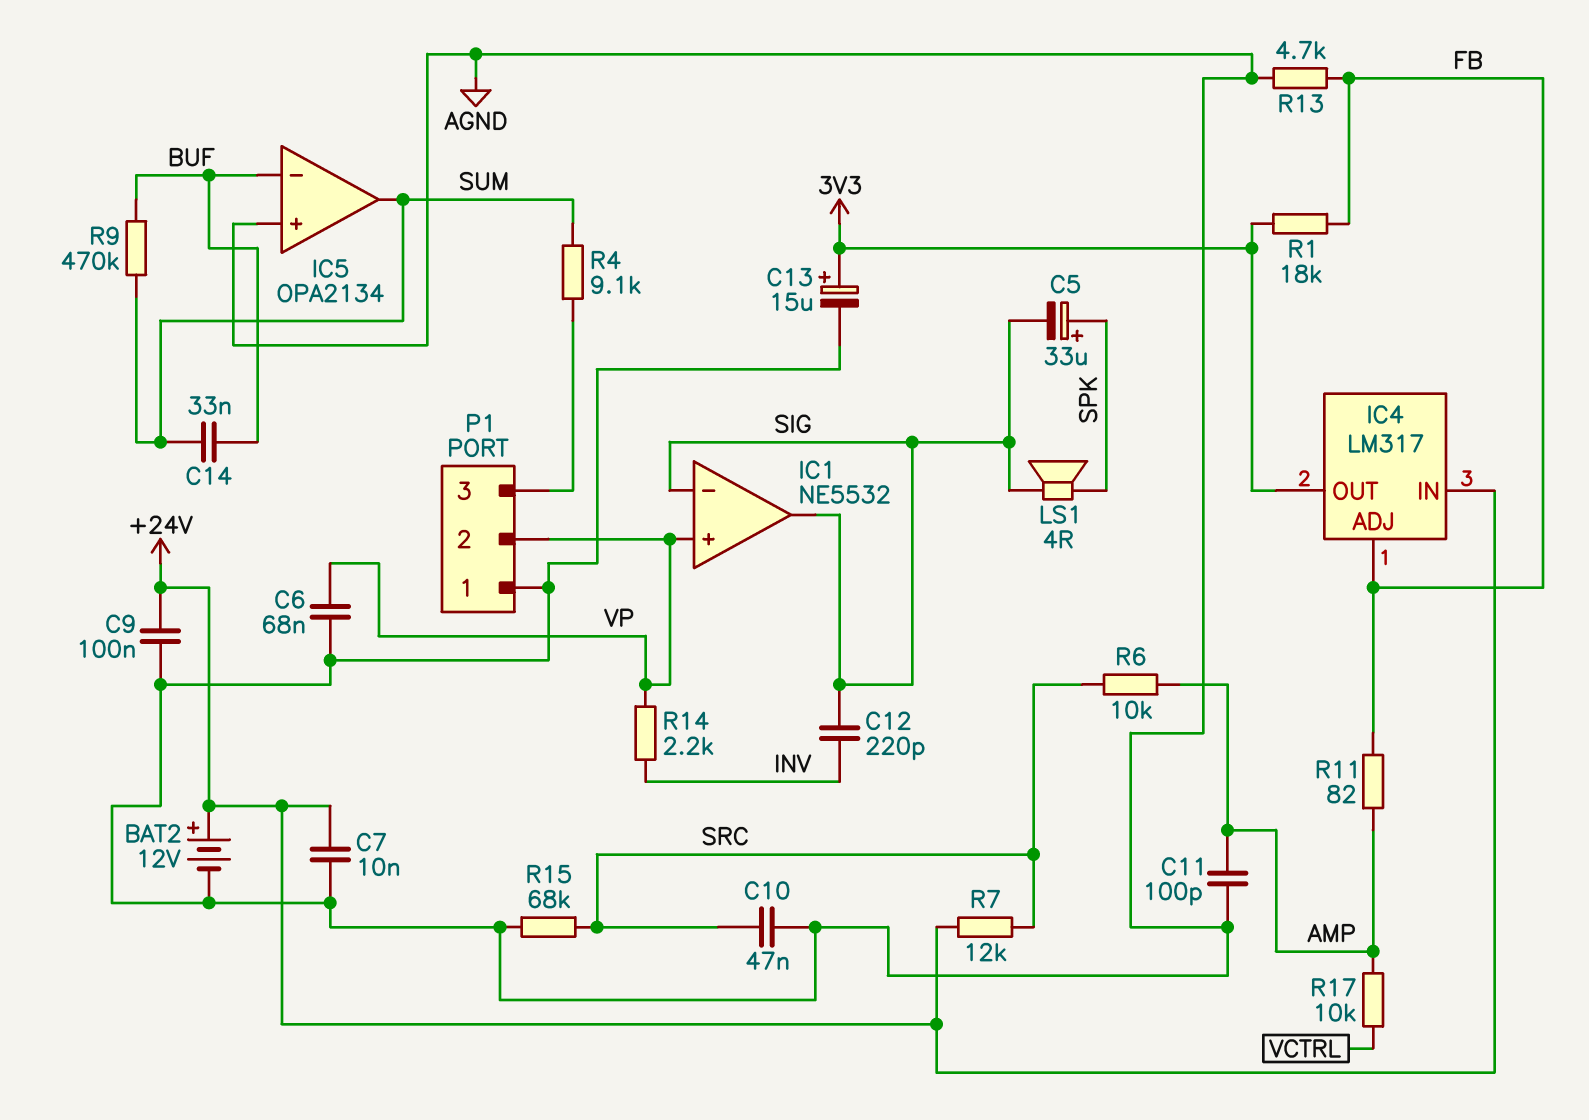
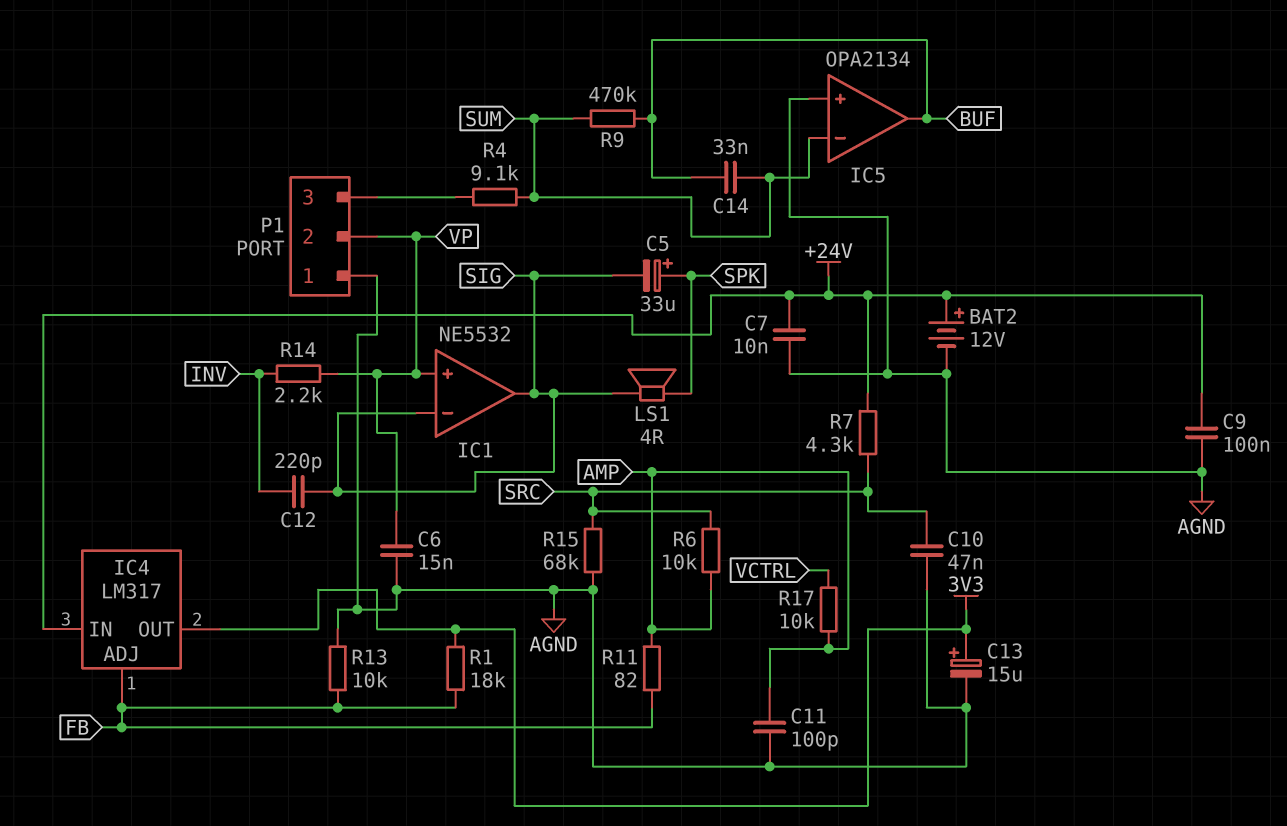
C6: 68nF (AGND, VP) -> 15nF (AGND, VP)
IC5 pin in-: BUF -> SUM
IC5 pin out: SUM -> BUF
R7: 12k (+24V, SRC) -> 4.3k (+24V, SRC)
R13: 4.7k (AGND, FB) -> 10k (AGND, FB)

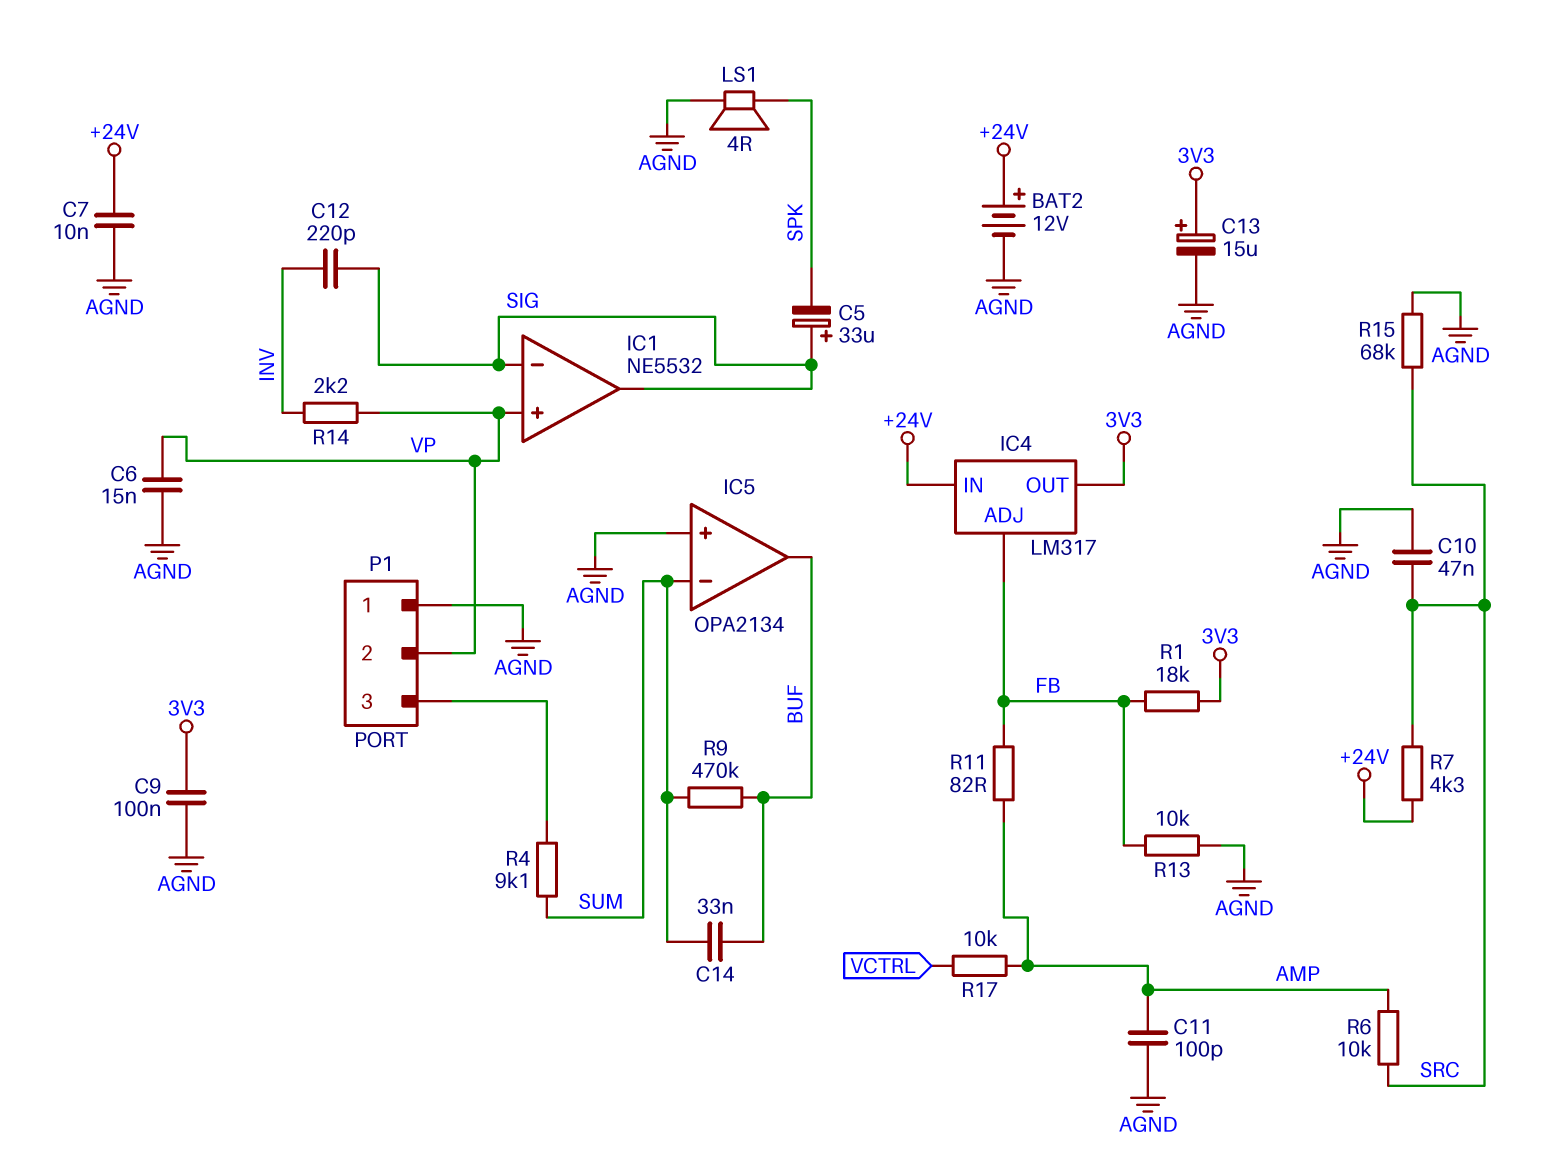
C5: 33uF (plus SPK, minus SIG) -> 33uF (plus SIG, minus SPK)
C9: 100nF (+24V, AGND) -> 100nF (3V3, AGND)
LS1: speaker 4R (SIG, SPK) -> speaker 4R (AGND, SPK)

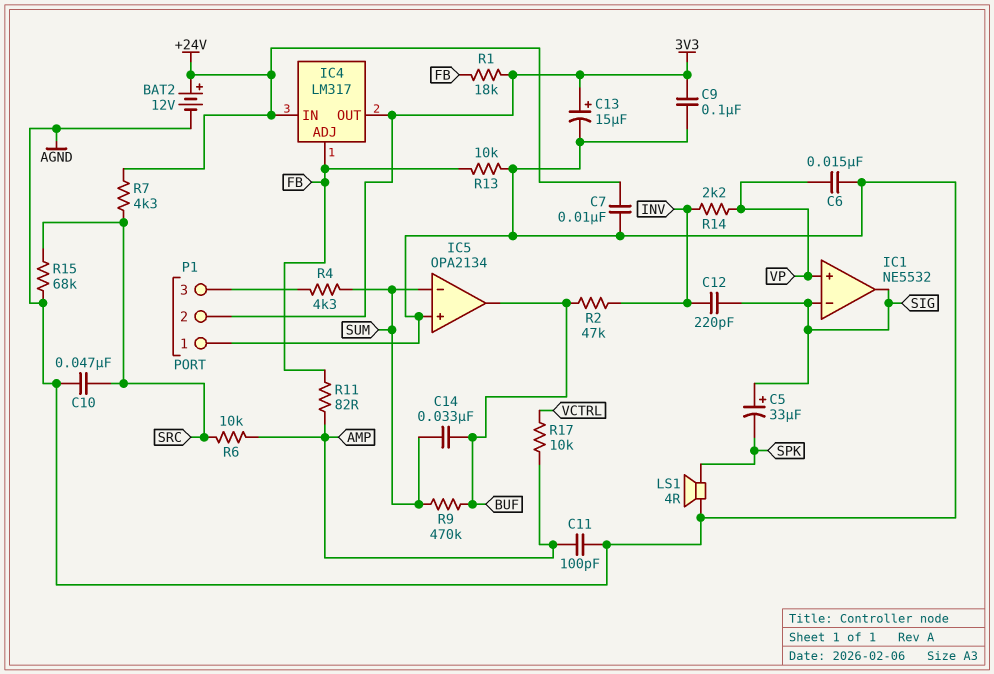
P1 pin 2: VP -> 3V3
R2: none -> 47k (BUF, INV)
R4: 9.1k (P1/3, SUM) -> 4.3k (P1/3, SUM)

